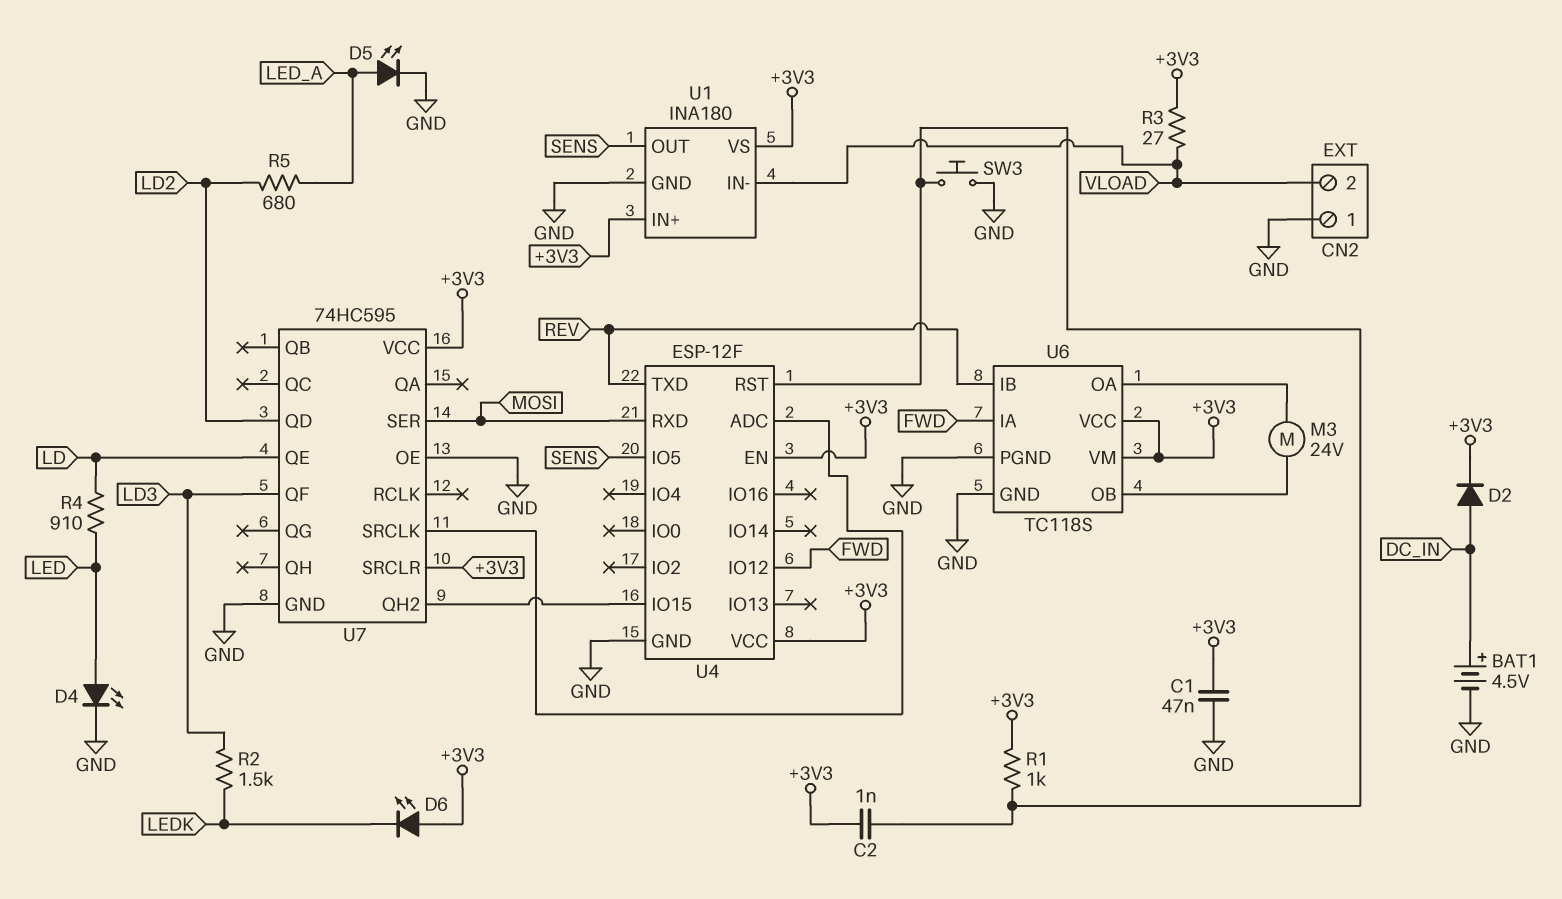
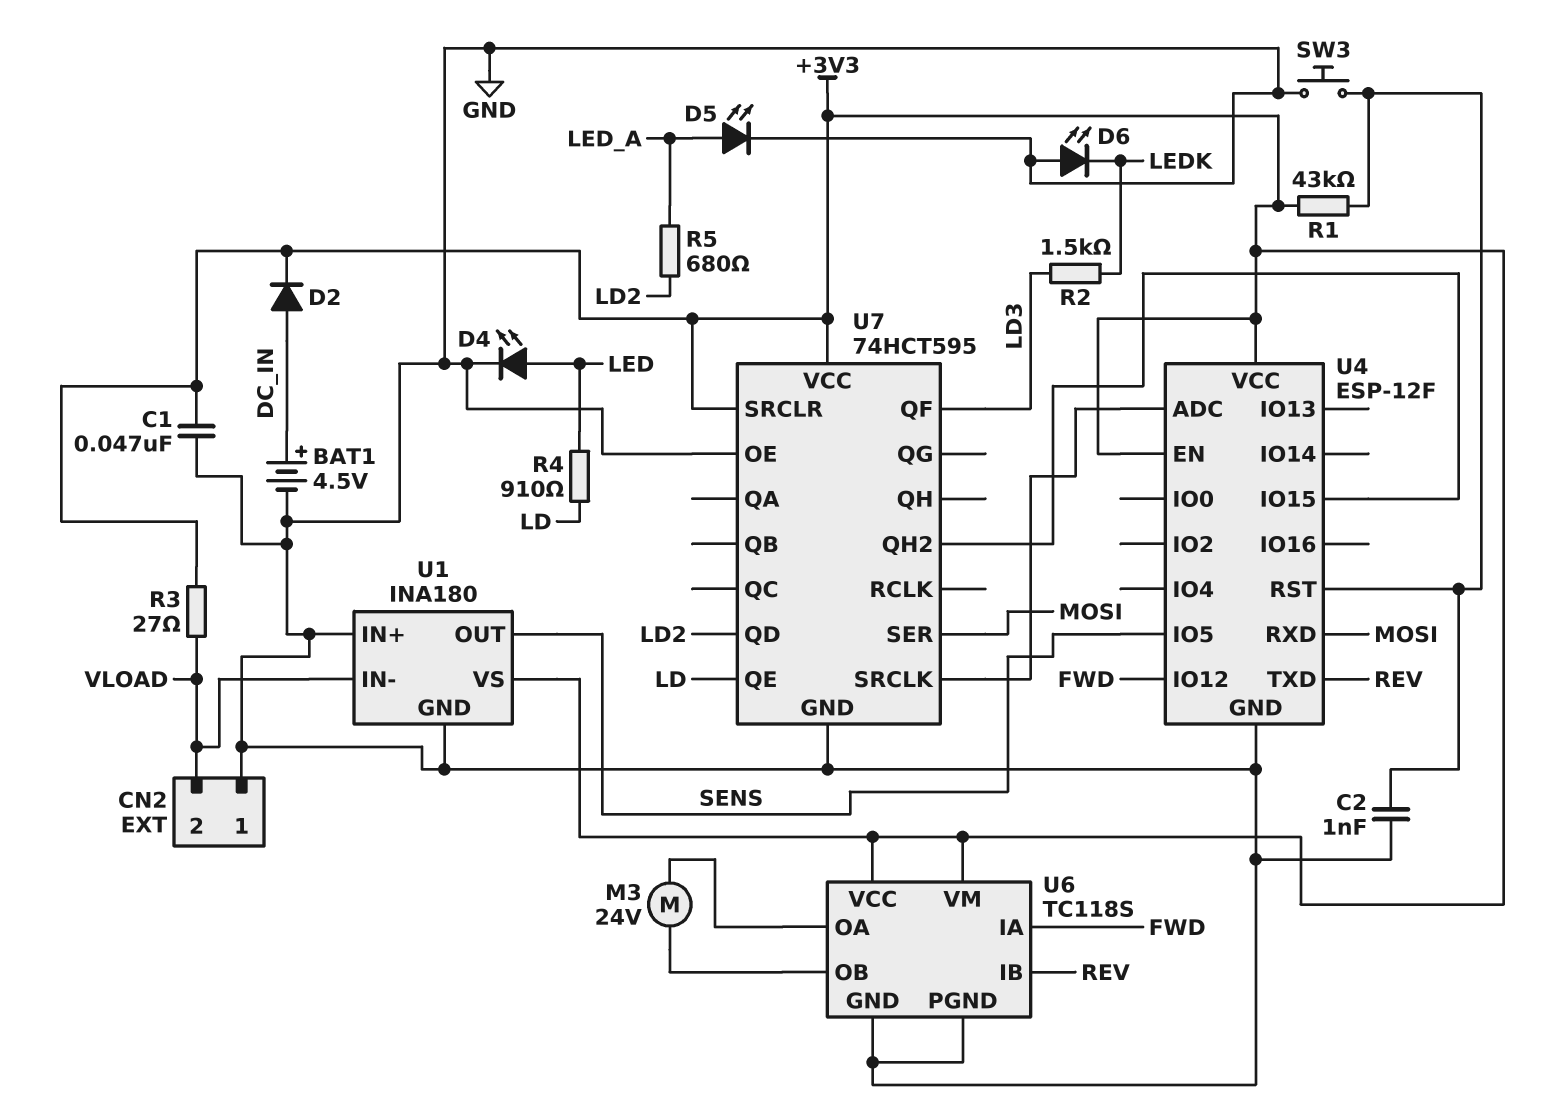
C2: 1nF (+3V3, U4/RST) -> 1nF (GND, U4/RST)
D6: LED (A +3V3, K LEDK) -> LED (A GND, K LEDK)
R1: 1k (+3V3, U4/RST) -> 43k (+3V3, U4/RST)
U1 pin IN+: +3V3 -> GND
U7: 74HC595 -> 74HCT595

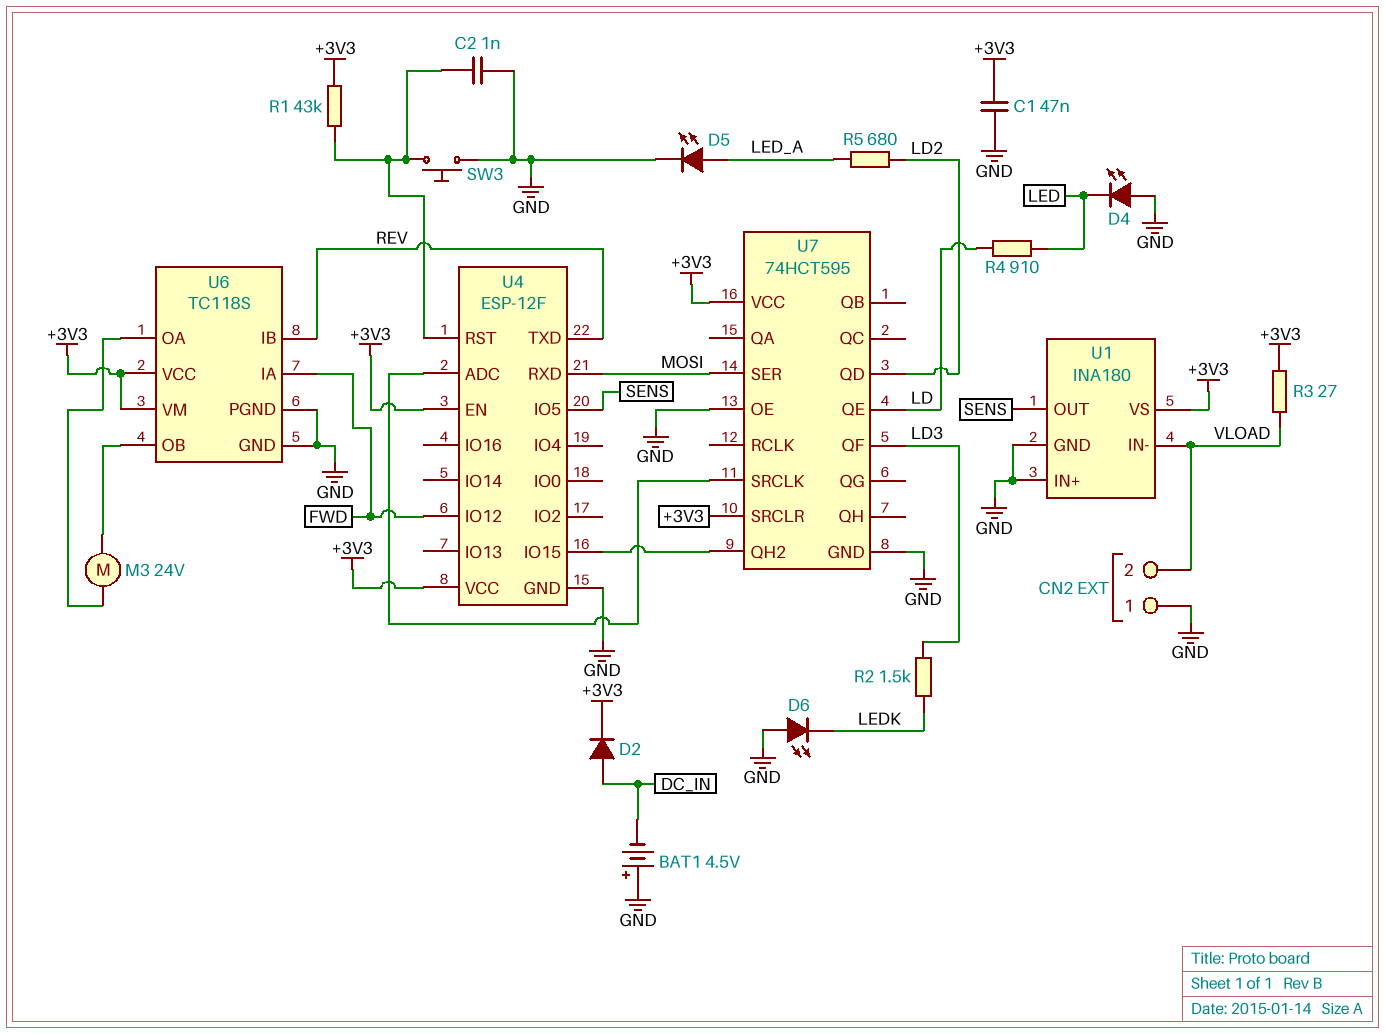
BAT1: 4.5V (plus DC_IN, minus GND) -> 4.5V (plus GND, minus DC_IN)
D4: LED (A LED, K GND) -> LED (A GND, K LED)

